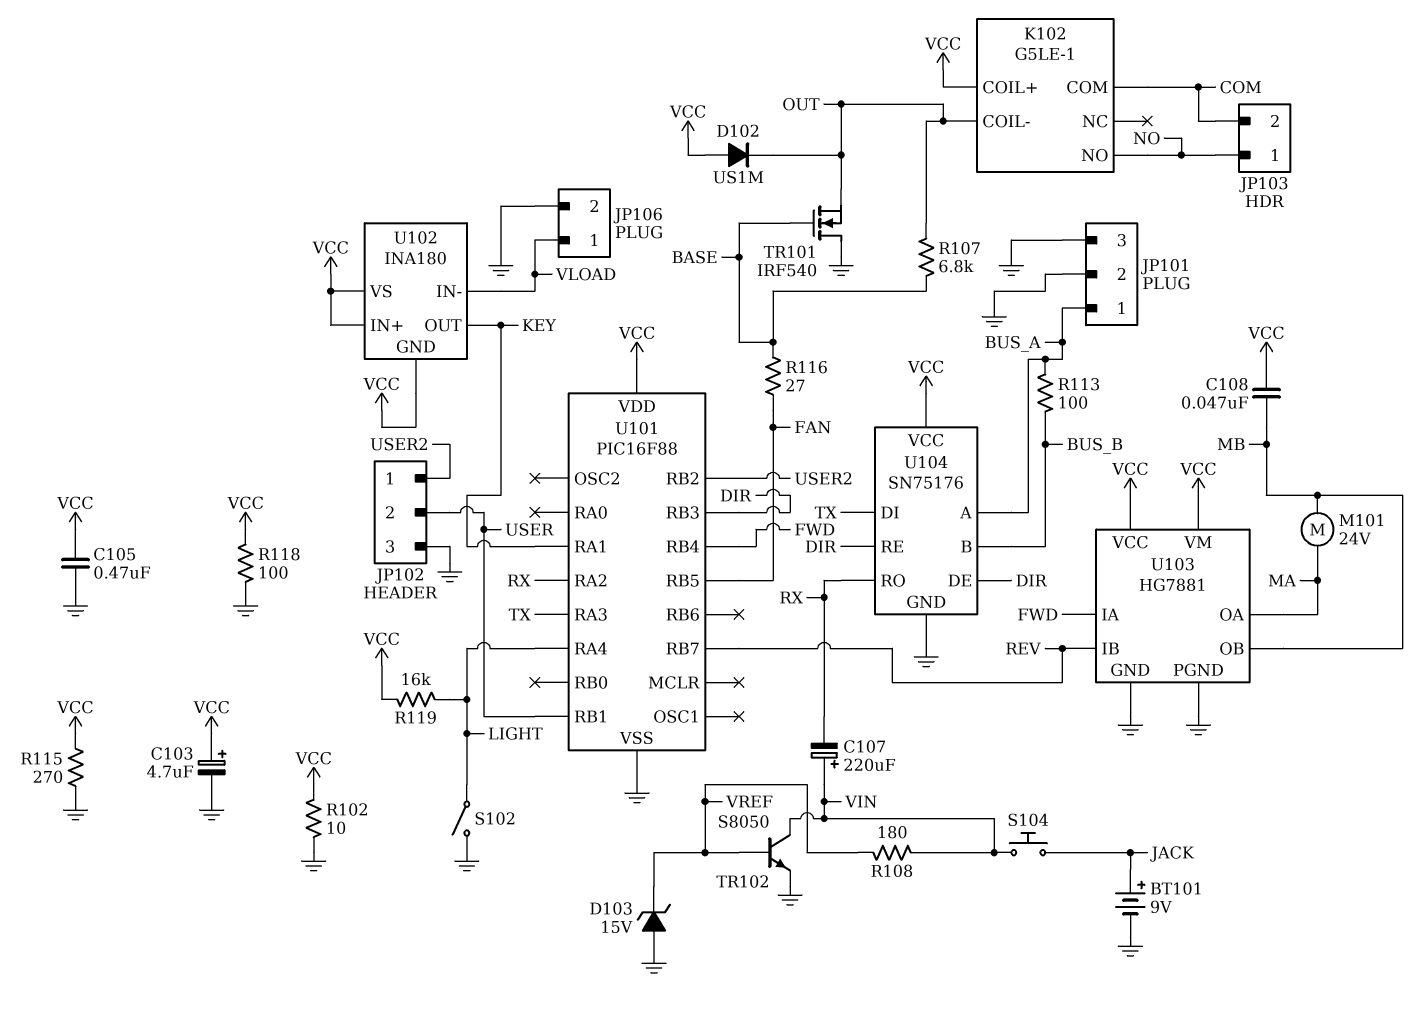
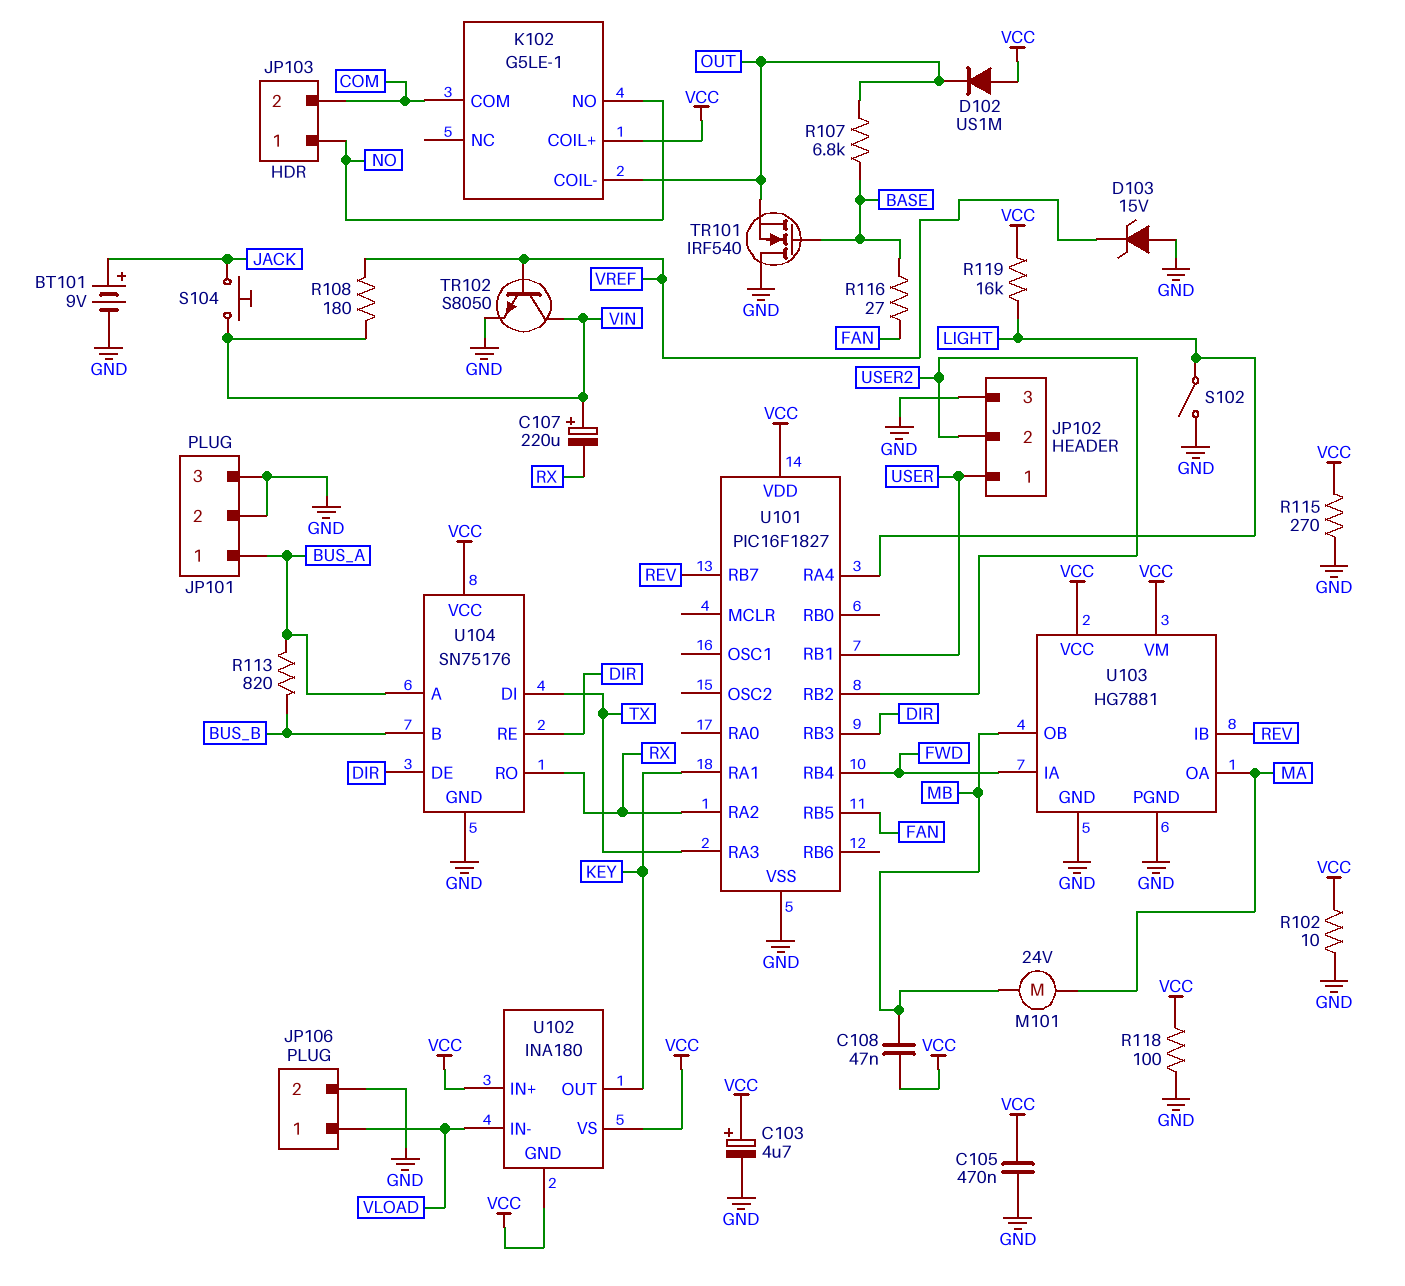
JP102 pin 1: USER2 -> USER
JP102 pin 2: USER -> USER2
R113: 100 (BUS_A, BUS_B) -> 820 (BUS_A, BUS_B)
U101: PIC16F88 -> PIC16F1827

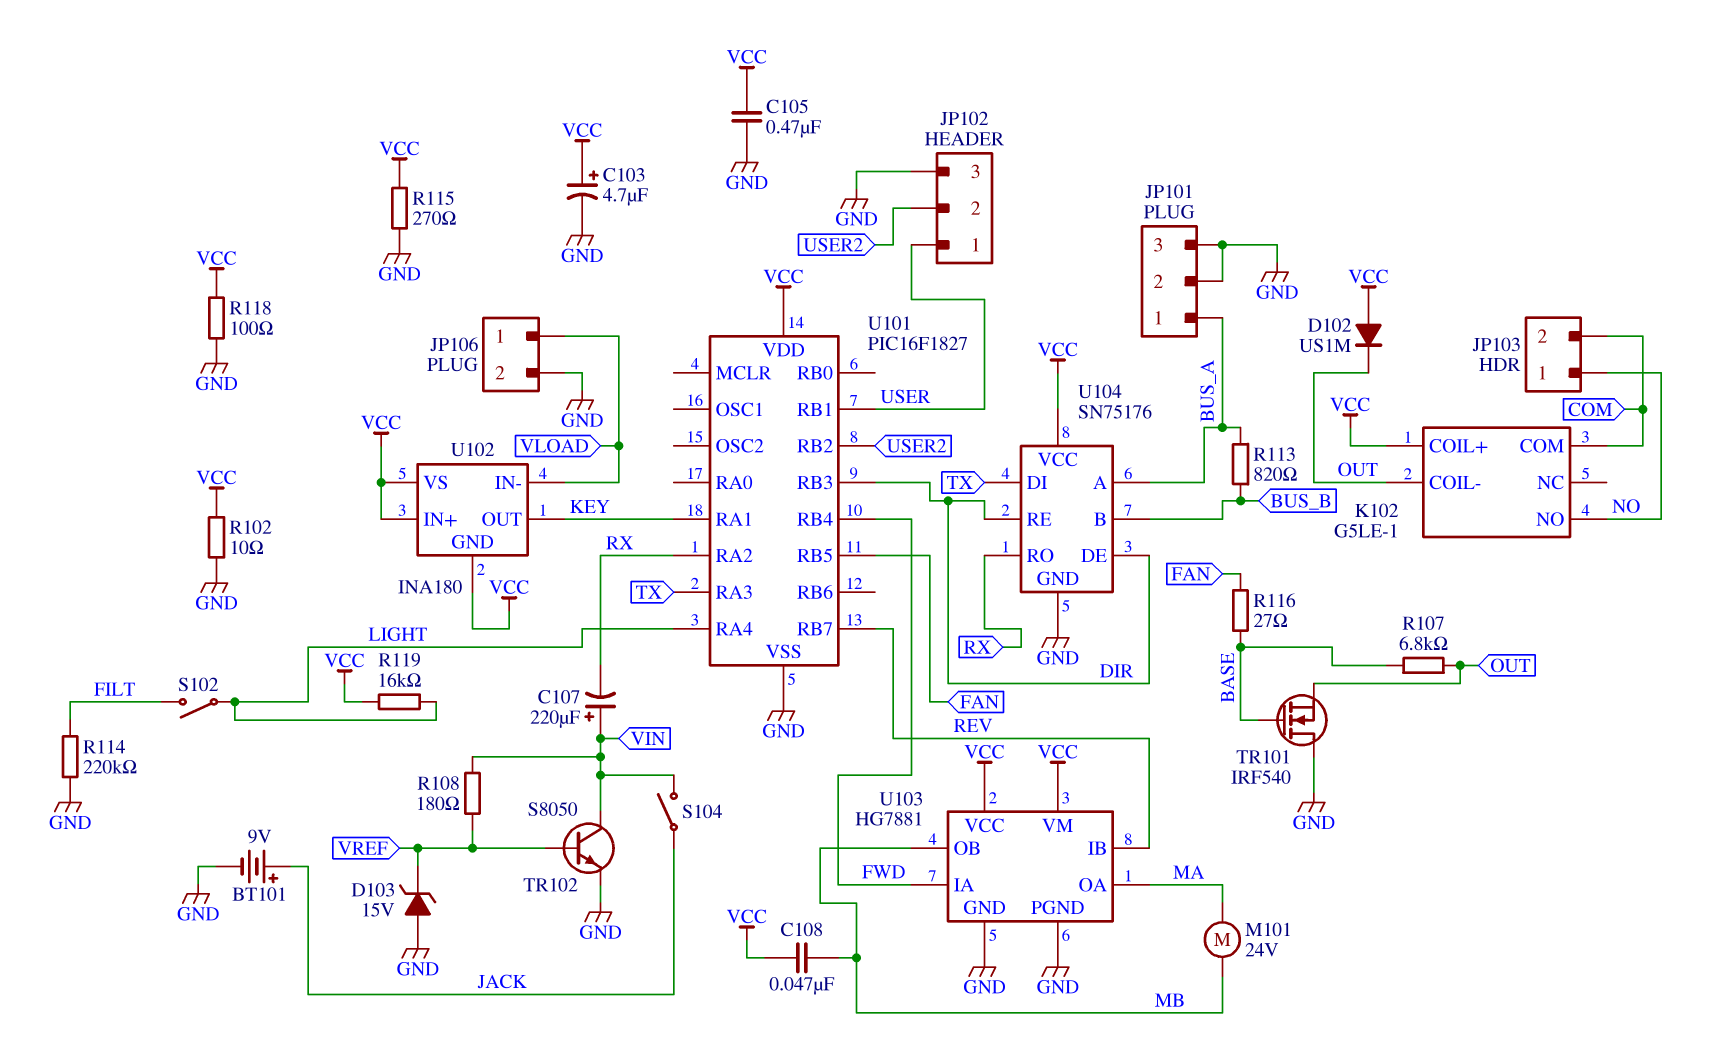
R114: none -> 220k (FILT, GND)
S102: switch (GND, LIGHT) -> switch (FILT, LIGHT)
S104: button (JACK, VIN) -> switch (JACK, VIN)

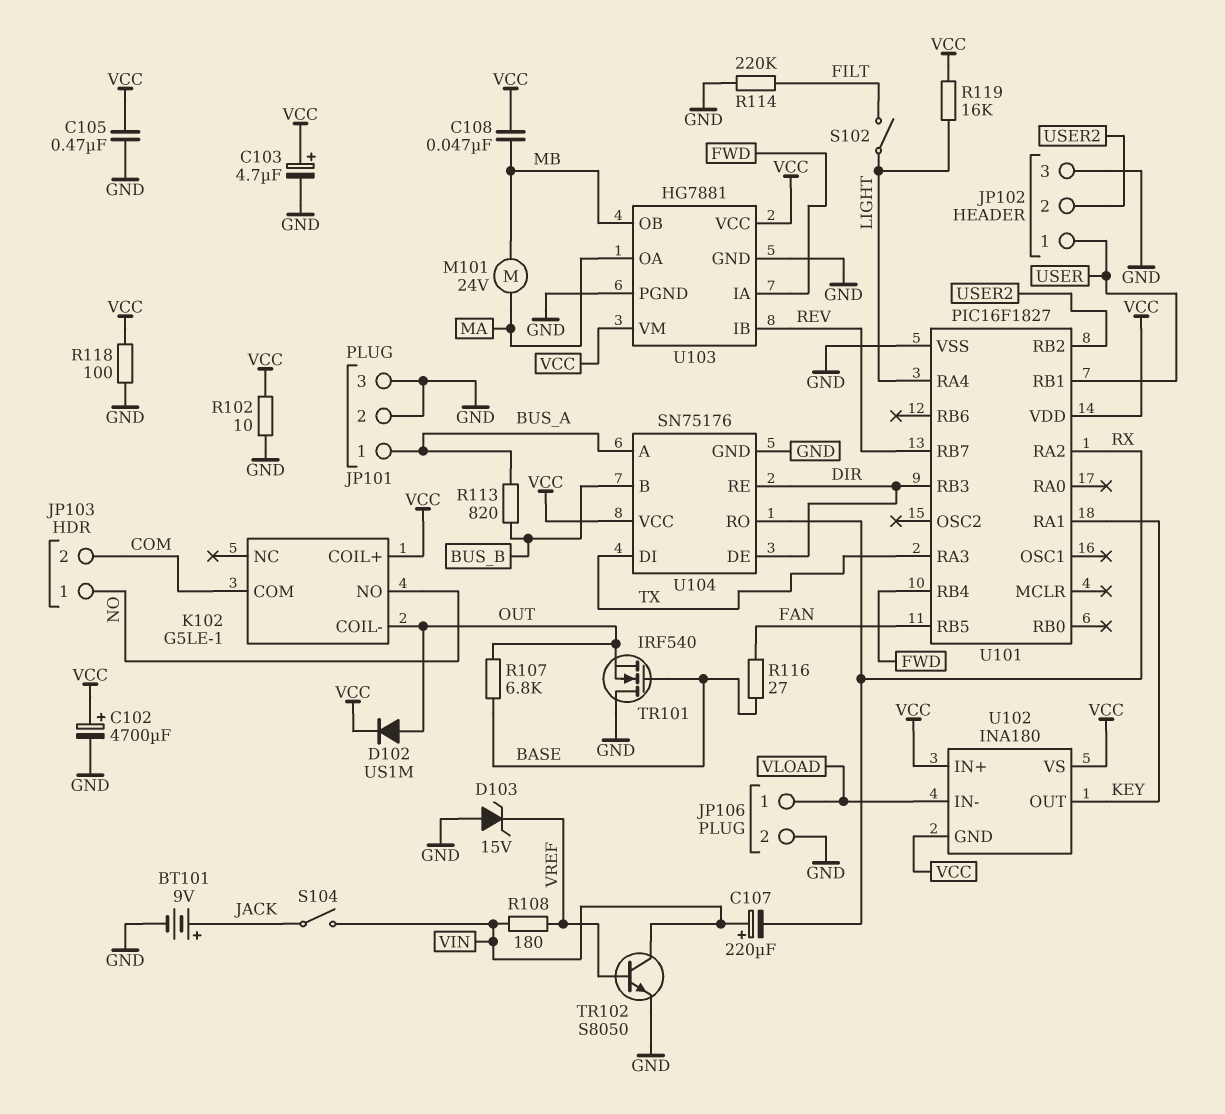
C102: none -> 4700uF (plus VCC, minus GND)
D102: diode US1M (A VCC, K OUT) -> diode US1M (A OUT, K VCC)
R115: 270 (GND, VCC) -> none

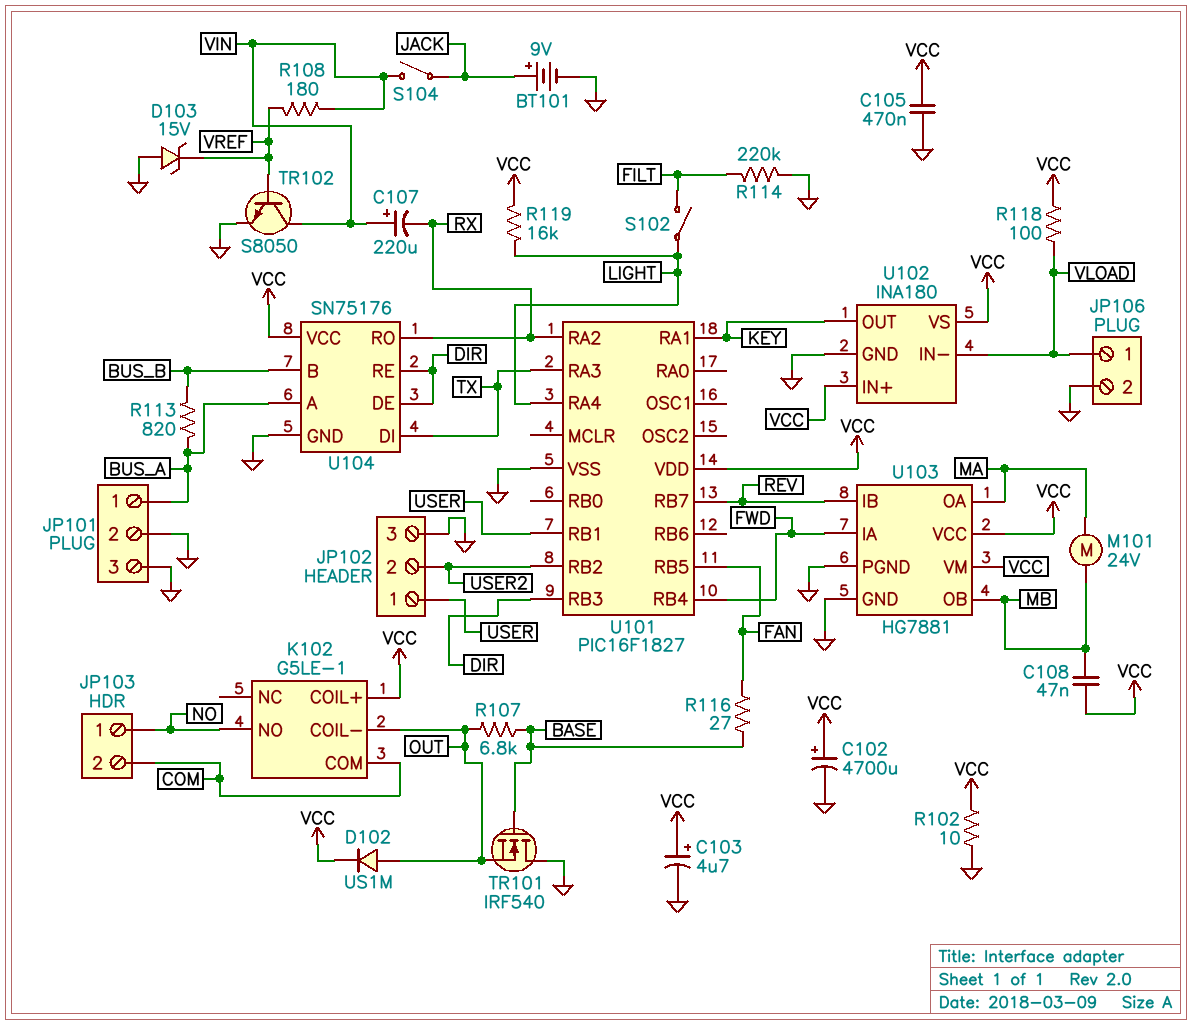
R118: 100 (GND, VCC) -> 100 (VCC, VLOAD)
U102 pin GND: VCC -> GND

